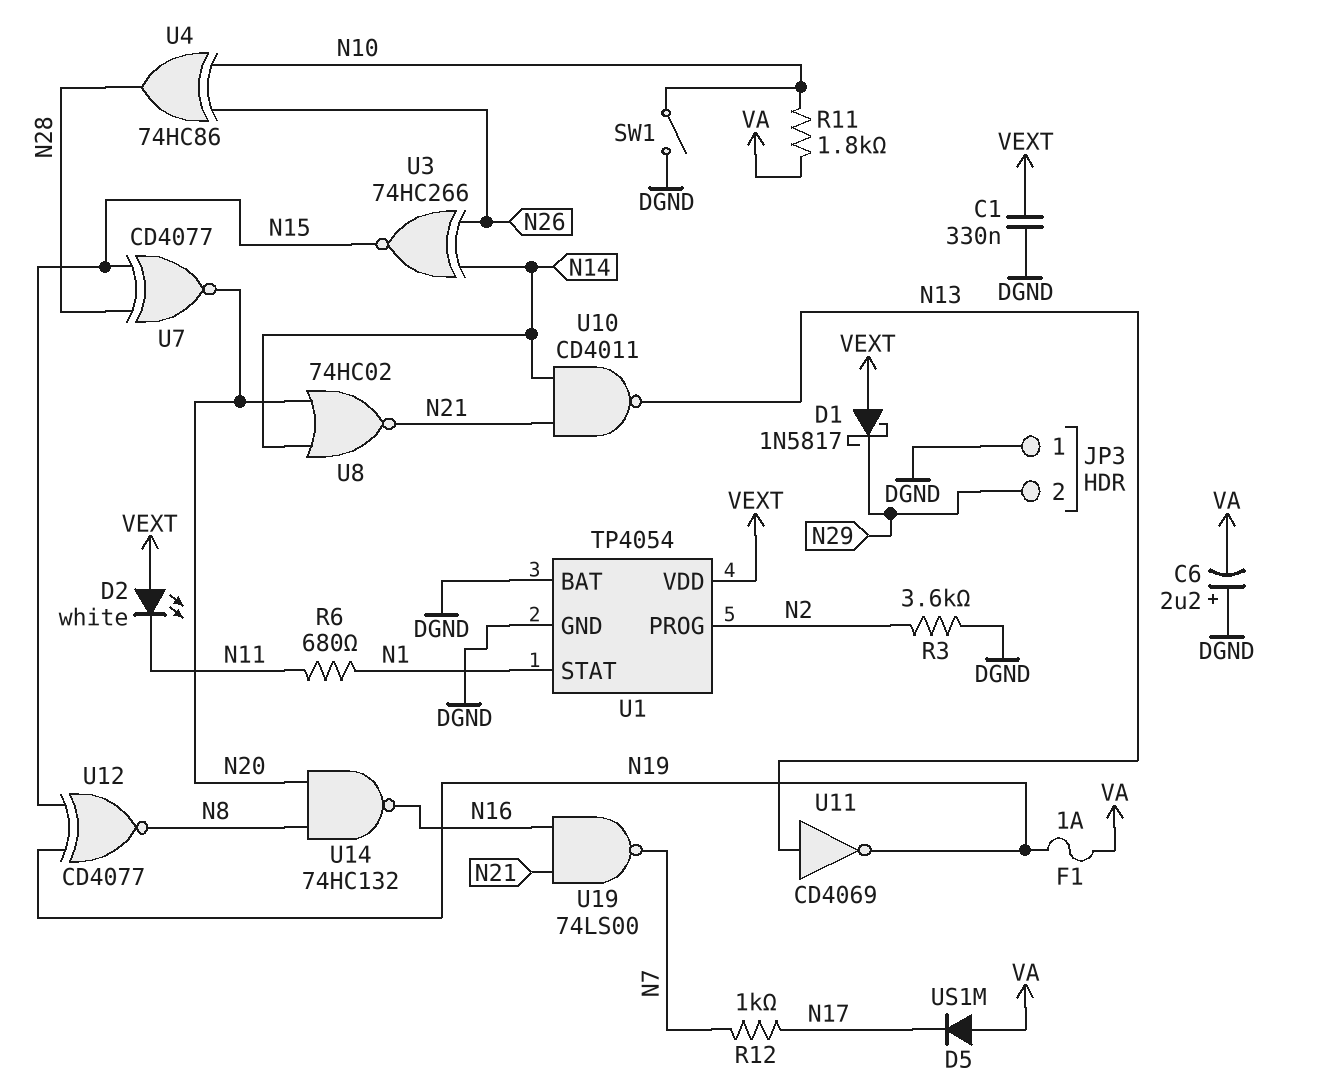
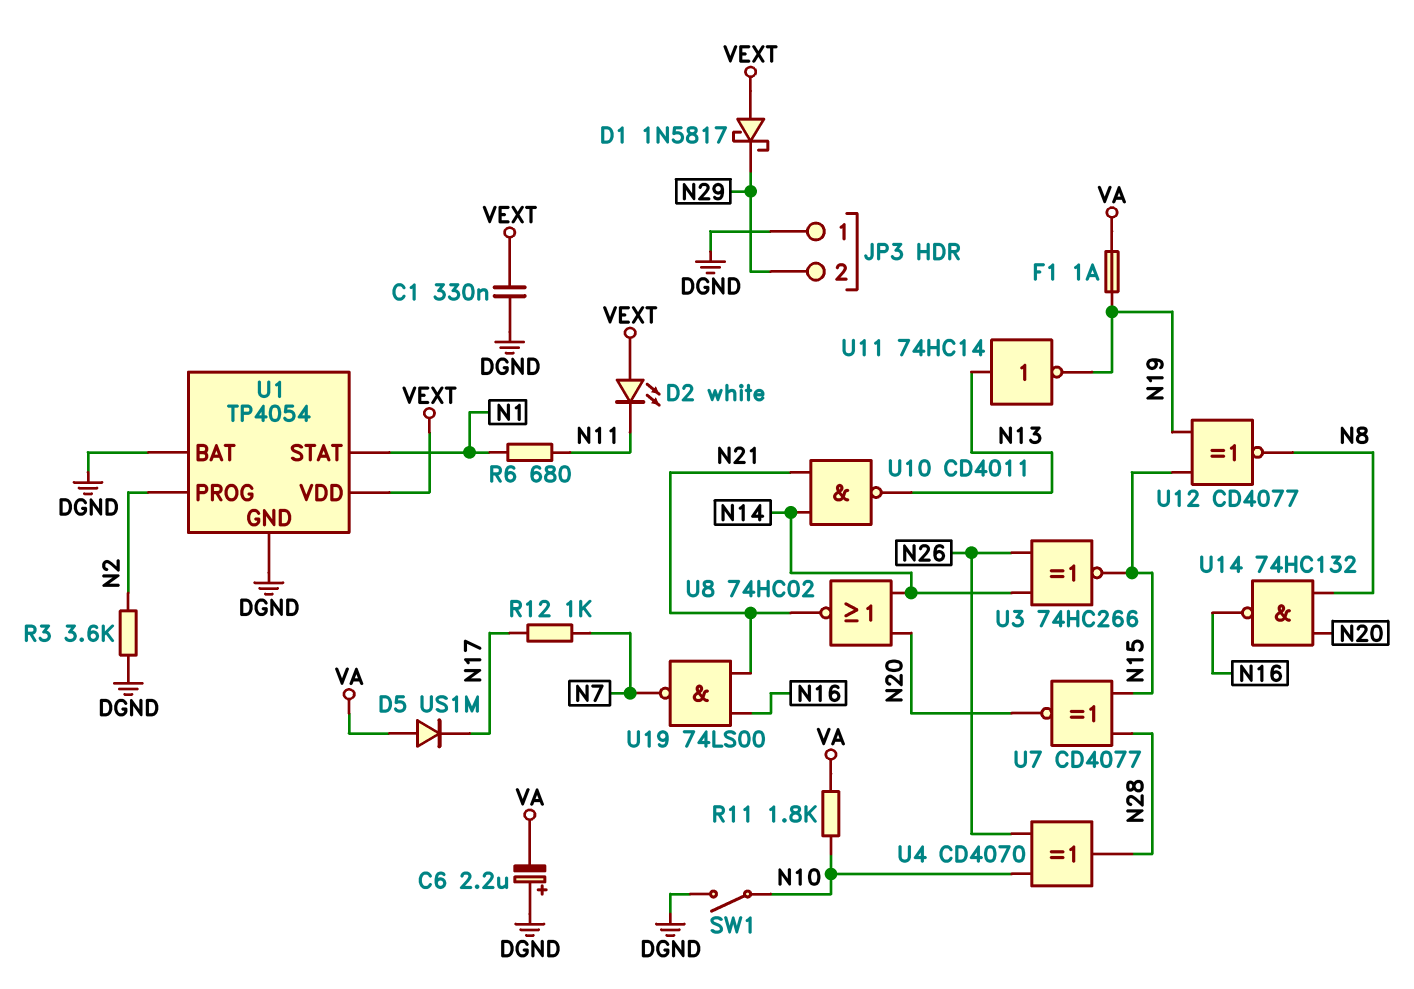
U4: XOR 74HC86 (in N10, in N26, out N28) -> XOR CD4070 (in N10, in N26, out N28)
U11: NOT CD4069 (in N13, out N19) -> NOT 74HC14 (in N13, out N19)

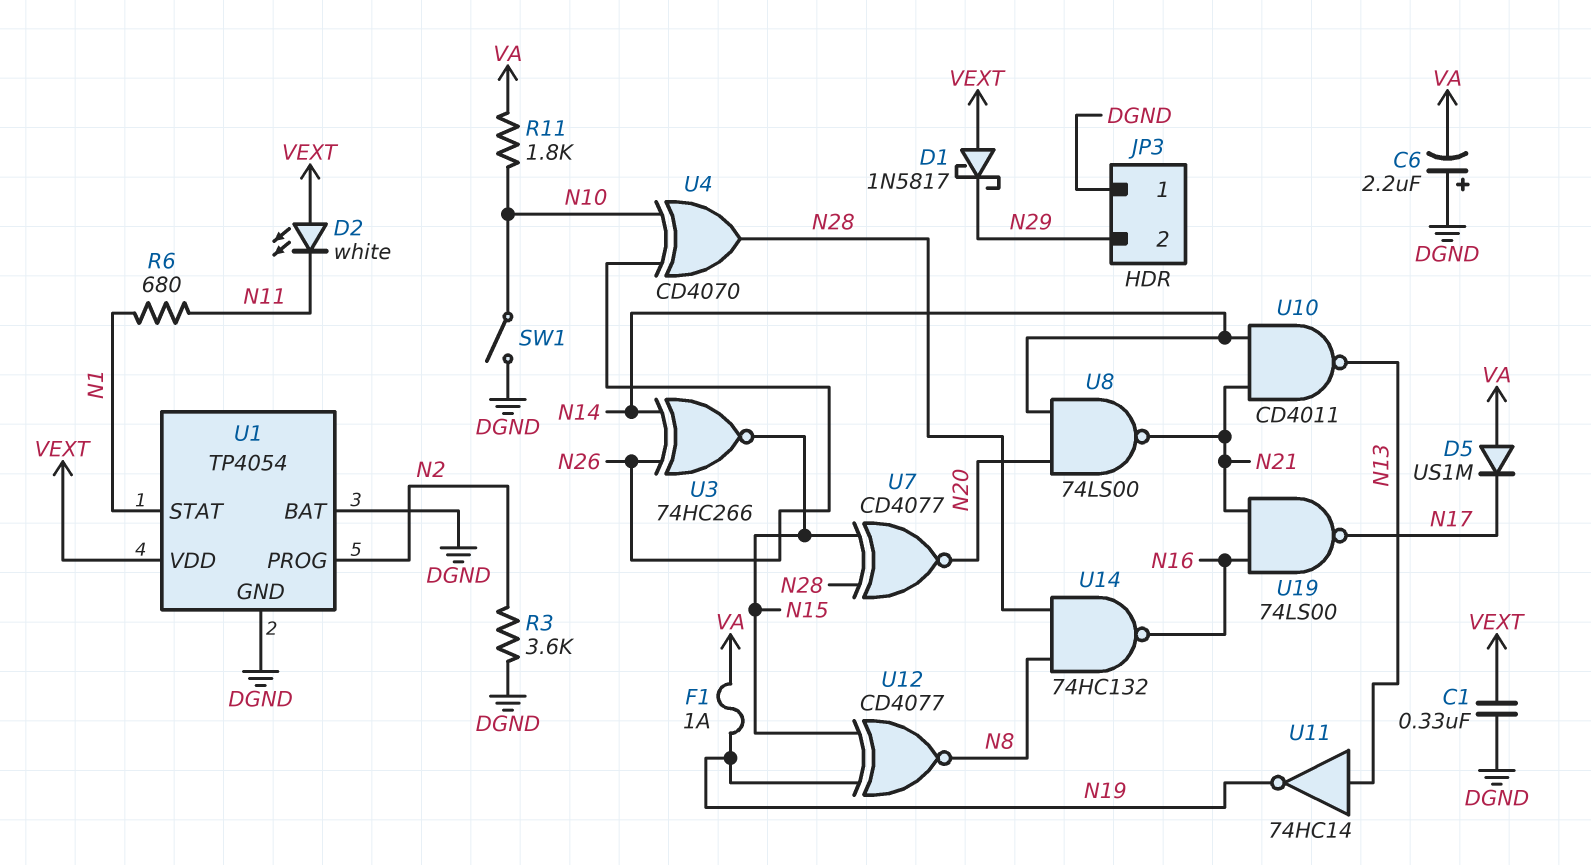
R12: 1k (N7, N17) -> none
U8: NOR 74HC02 (in N14, in N20, out N21) -> NAND 74LS00 (in N14, in N20, out N21)
U14: NAND 74HC132 (in N8, in N20, out N16) -> NAND 74HC132 (in N8, in N28, out N16)
U19: NAND 74LS00 (in N16, in N21, out N7) -> NAND 74LS00 (in N16, in N21, out N17)

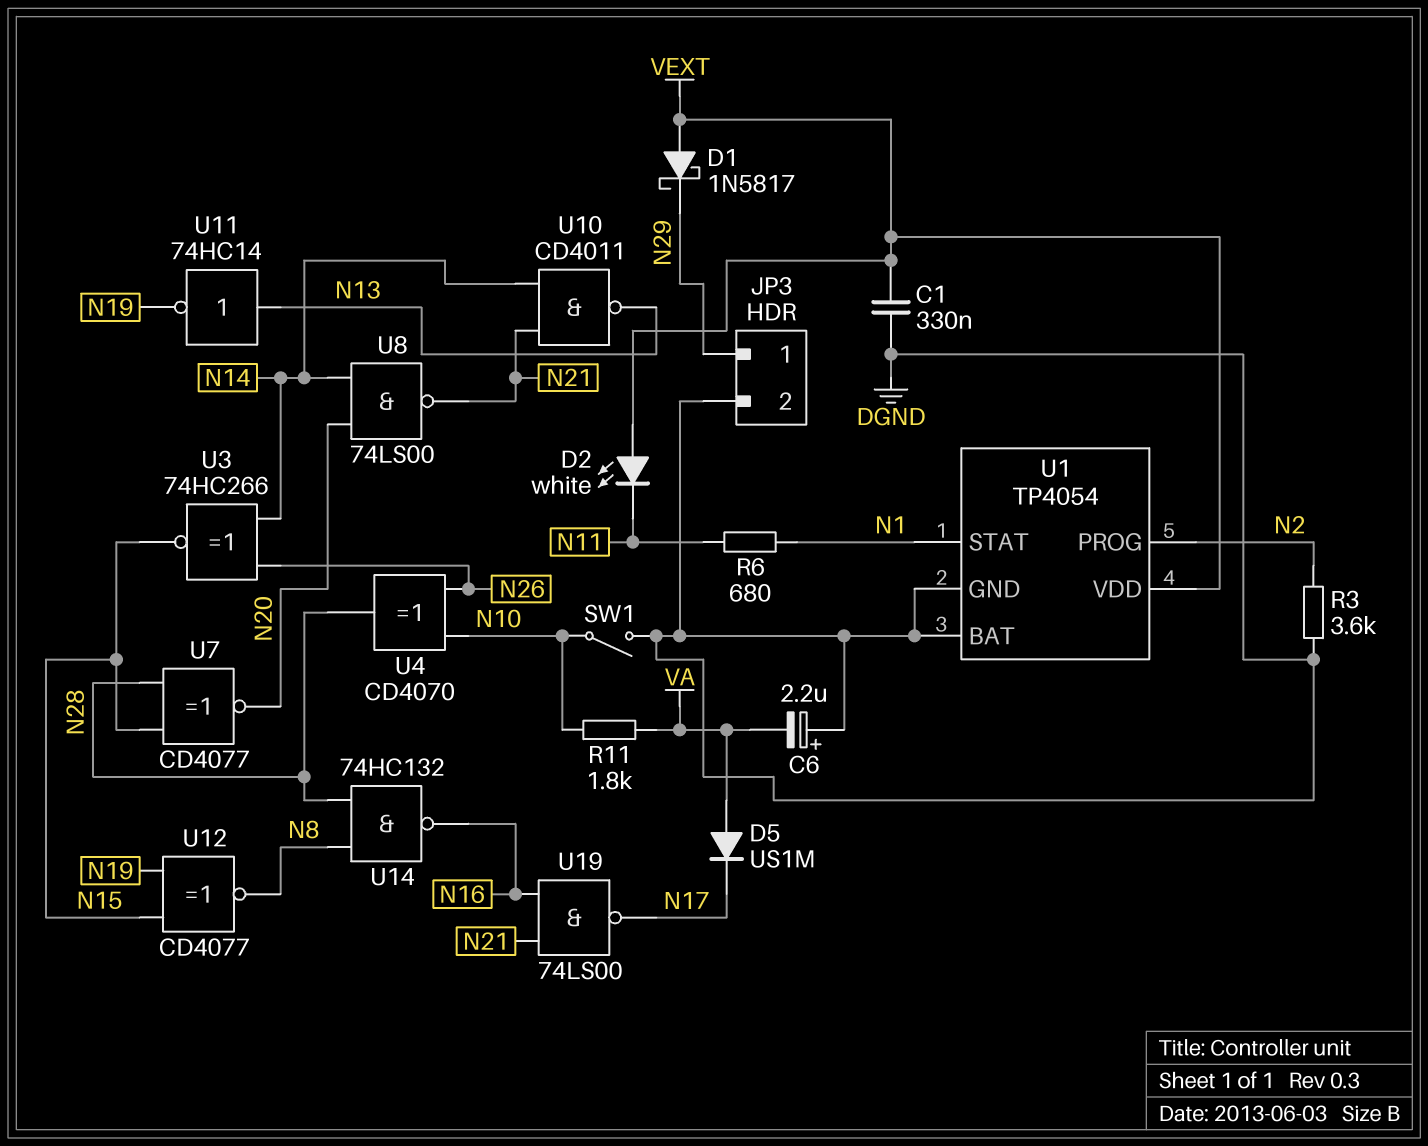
F1: 1A (N19, VA) -> none
JP3 pin 1: DGND -> N29
JP3 pin 2: N29 -> DGND

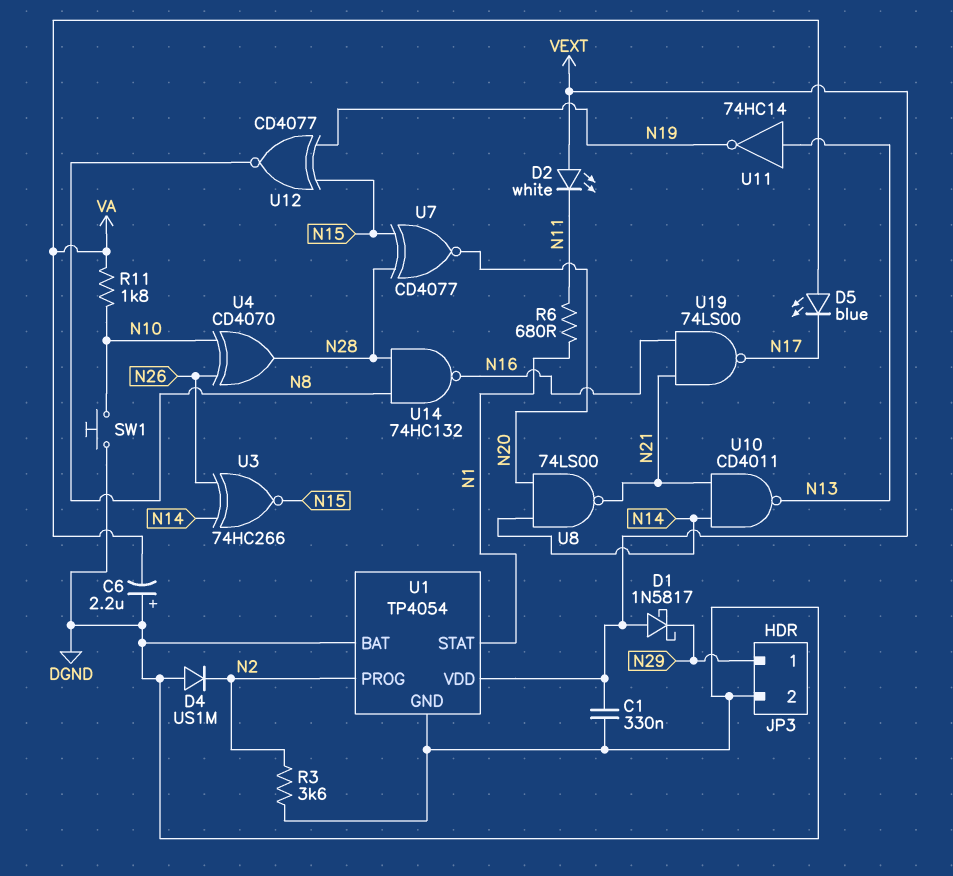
D4: none -> diode US1M (A DGND, K N2)
D5: diode US1M (A VA, K N17) -> LED blue (A VA, K N17)
SW1: switch (DGND, N10) -> button (DGND, N10)

